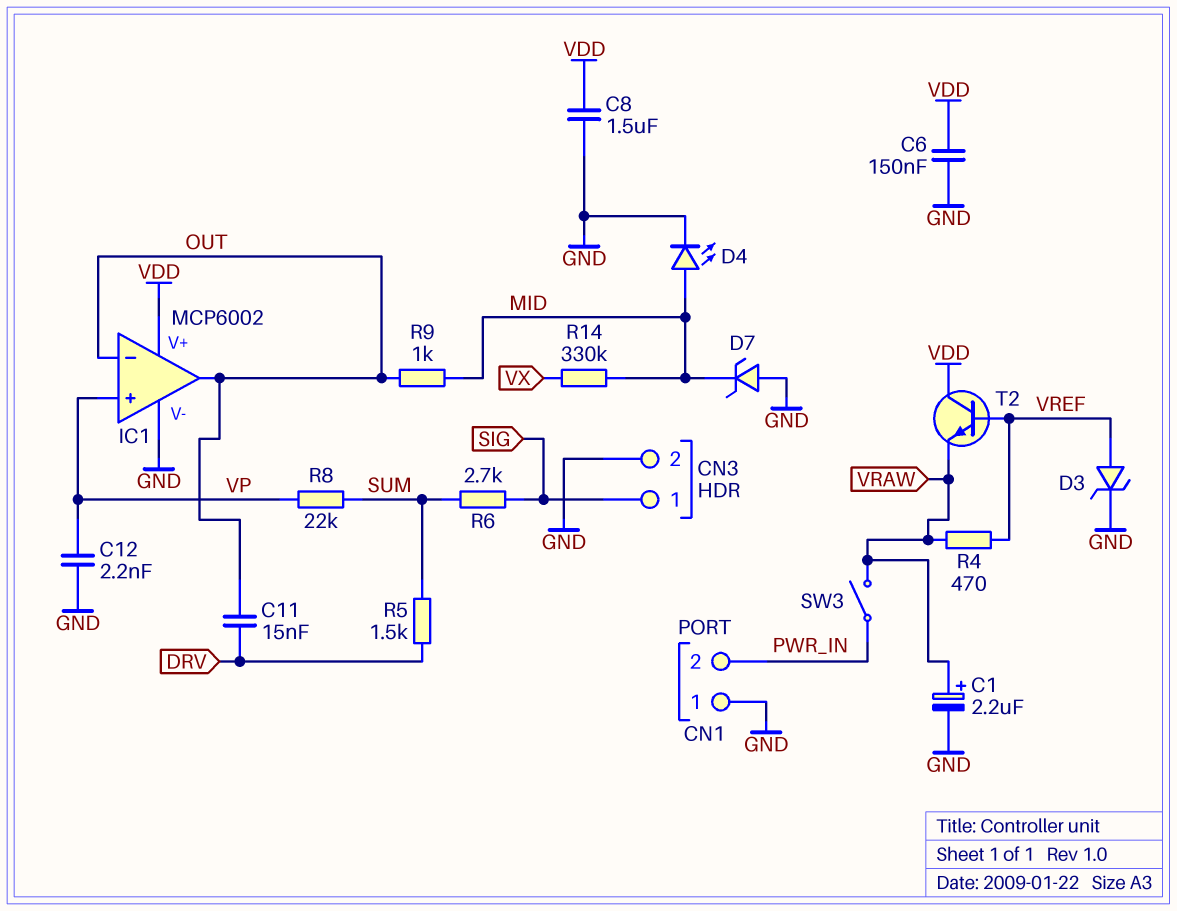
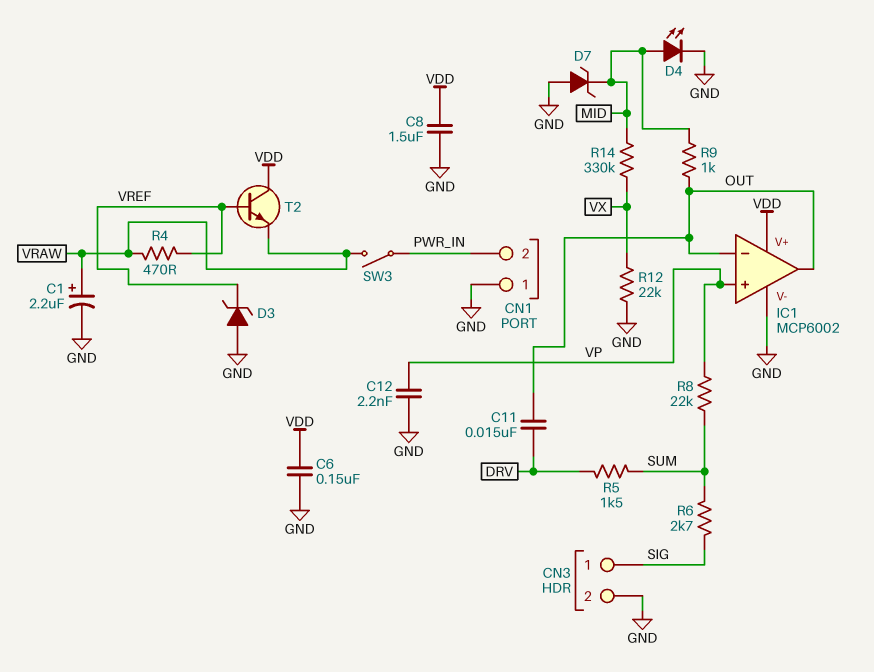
D3: zener (A VREF, K GND) -> zener (A GND, K VREF)
R12: none -> 22k (GND, VX)

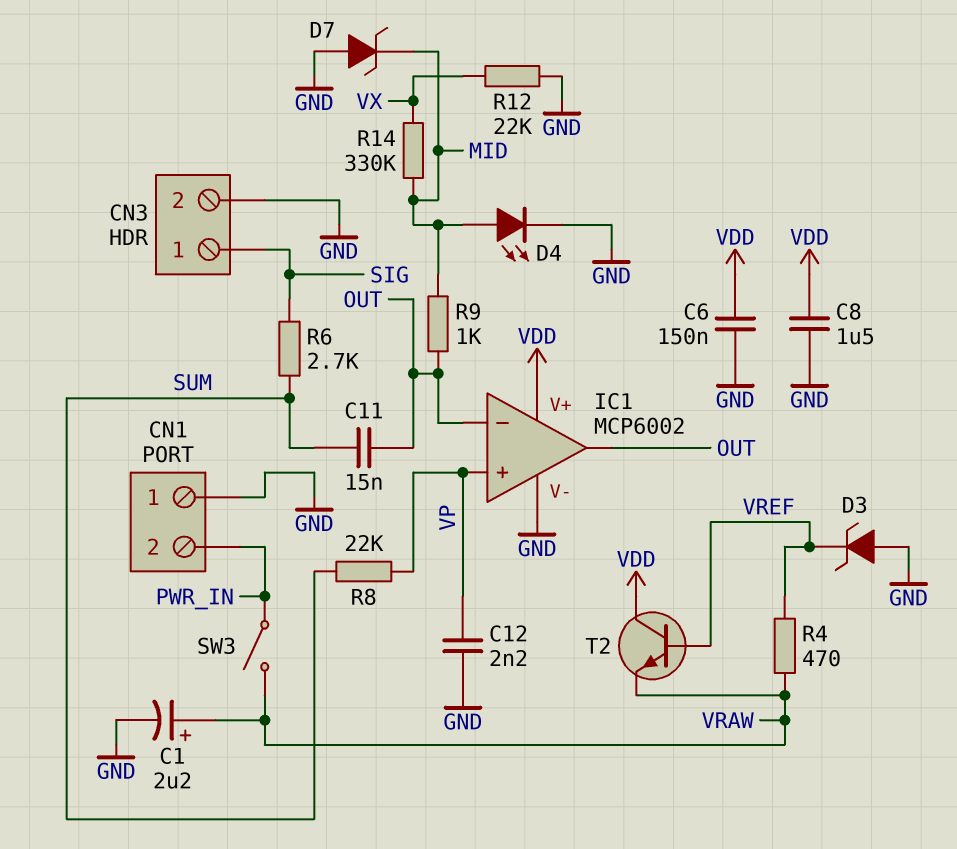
C11: 15nF (DRV, OUT) -> 15nF (OUT, SUM)
R5: 1.5k (DRV, SUM) -> none

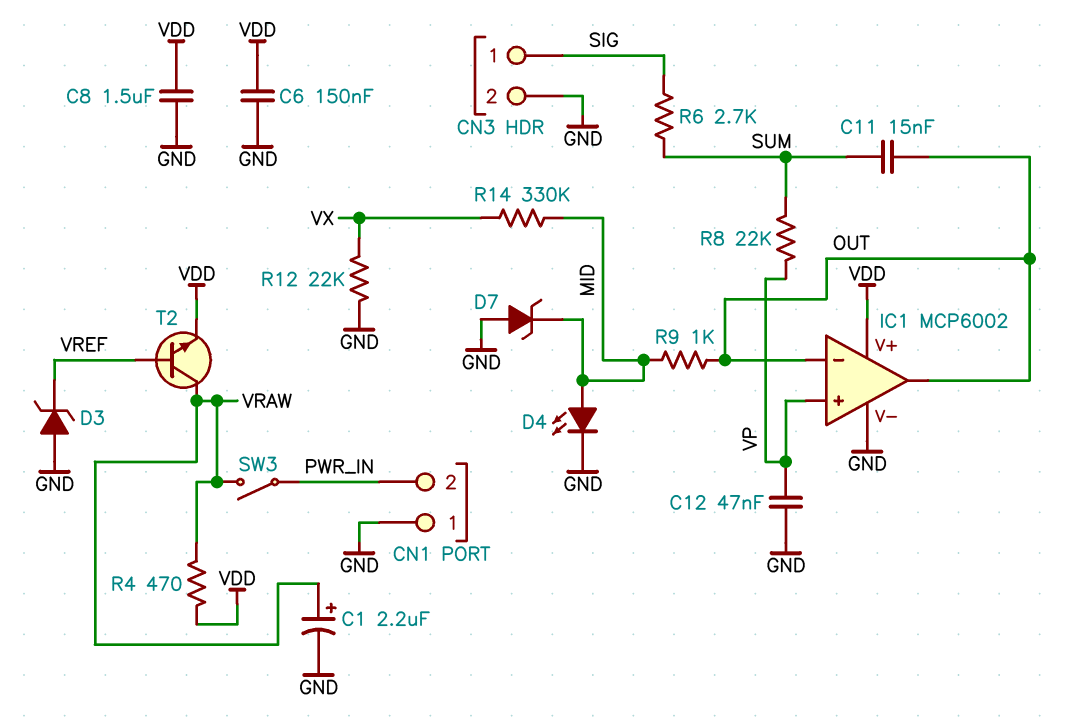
C12: 2.2nF (GND, VP) -> 47nF (GND, VP)
R4: 470 (VRAW, VREF) -> 470 (VDD, VRAW)
T2: NPN (B VREF, C VDD, E VRAW) -> NPN (B VREF, C VRAW, E VDD)

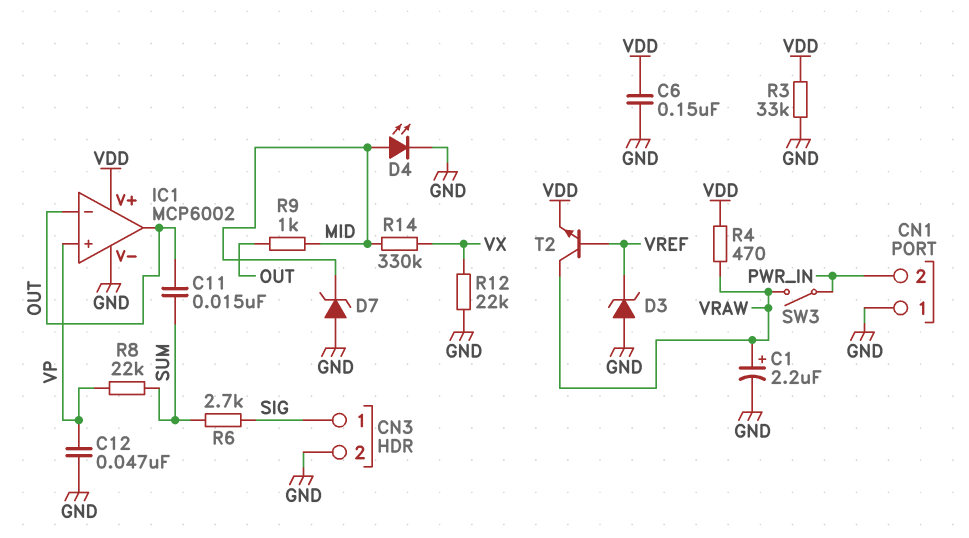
C8: 1.5uF (GND, VDD) -> none
R3: none -> 33k (GND, VDD)

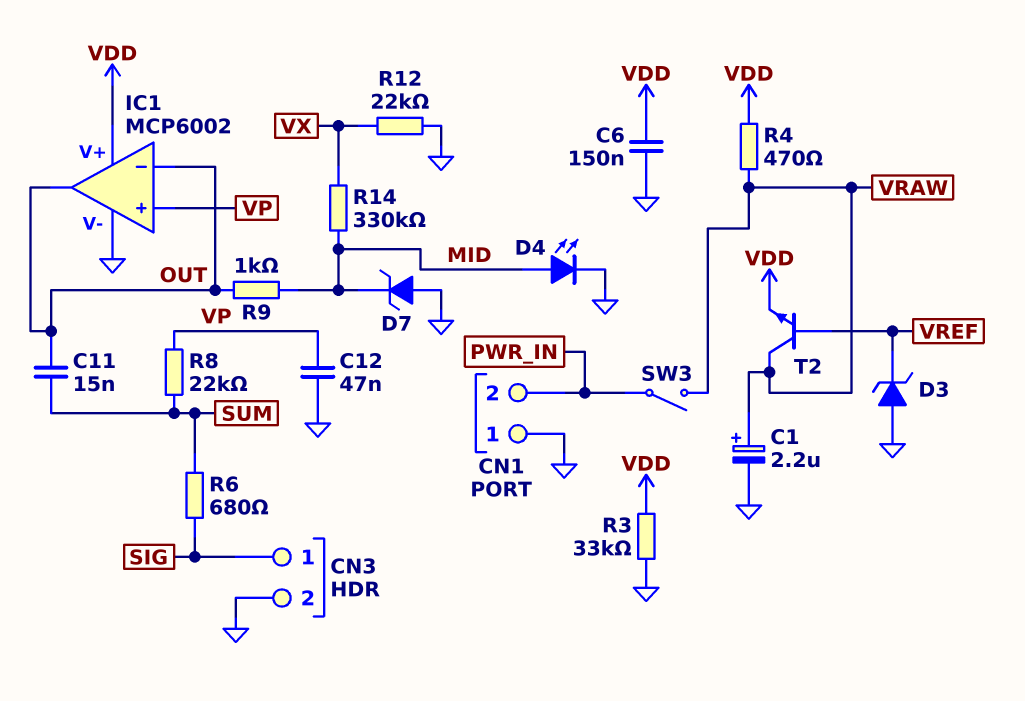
R6: 2.7k (SIG, SUM) -> 680 (SIG, SUM)

